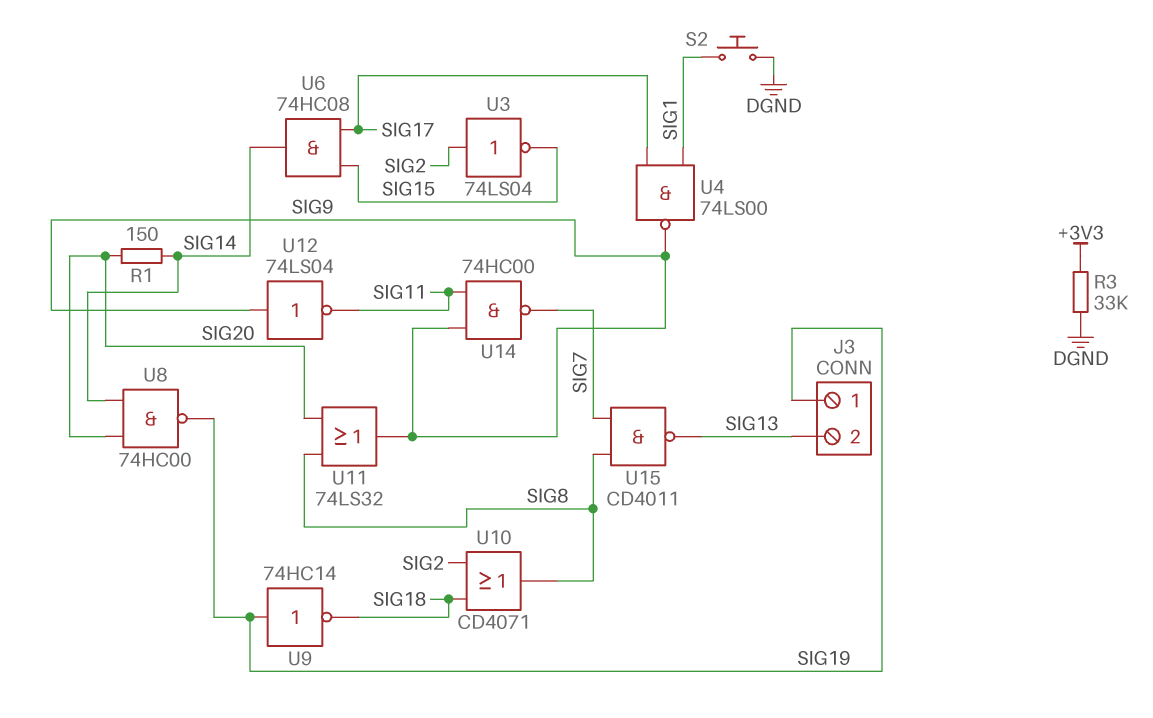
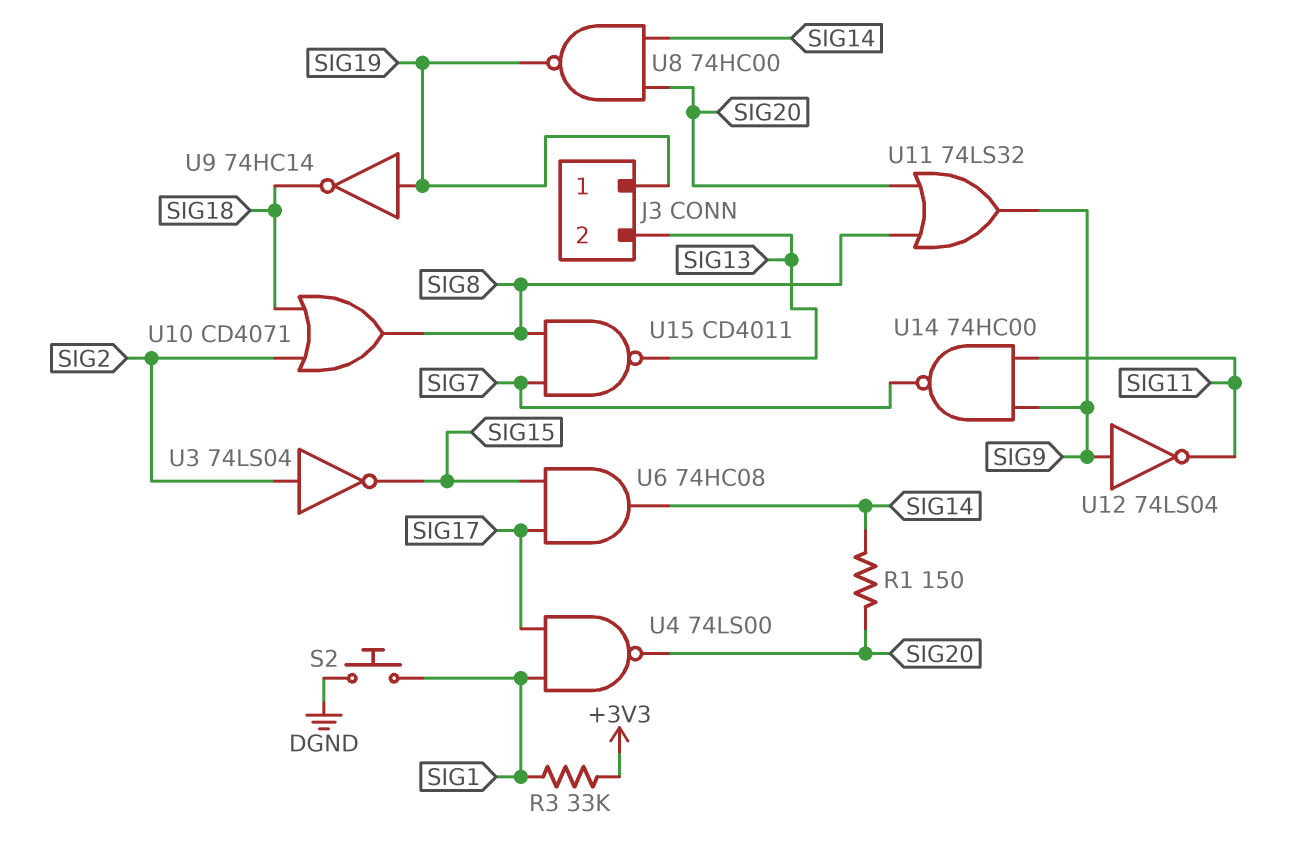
R3: 33k (+3V3, DGND) -> 33k (+3V3, SIG1)
U4: NAND 74LS00 (in SIG1, in SIG17, out SIG9) -> NAND 74LS00 (in SIG1, in SIG17, out SIG20)

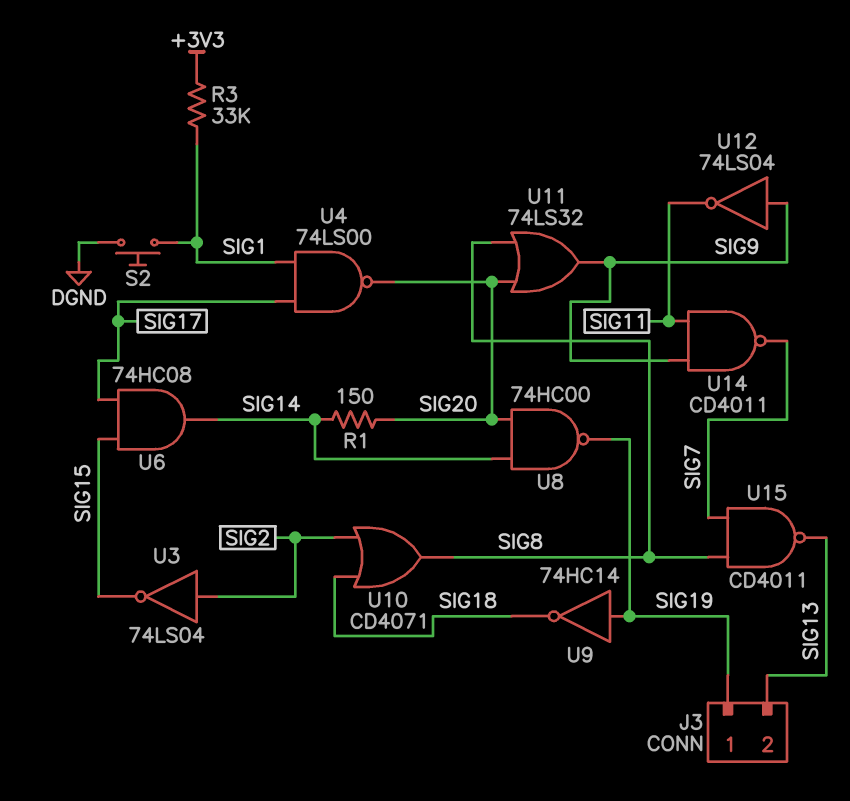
U14: NAND 74HC00 (in SIG9, in SIG11, out SIG7) -> NAND CD4011 (in SIG9, in SIG11, out SIG7)

